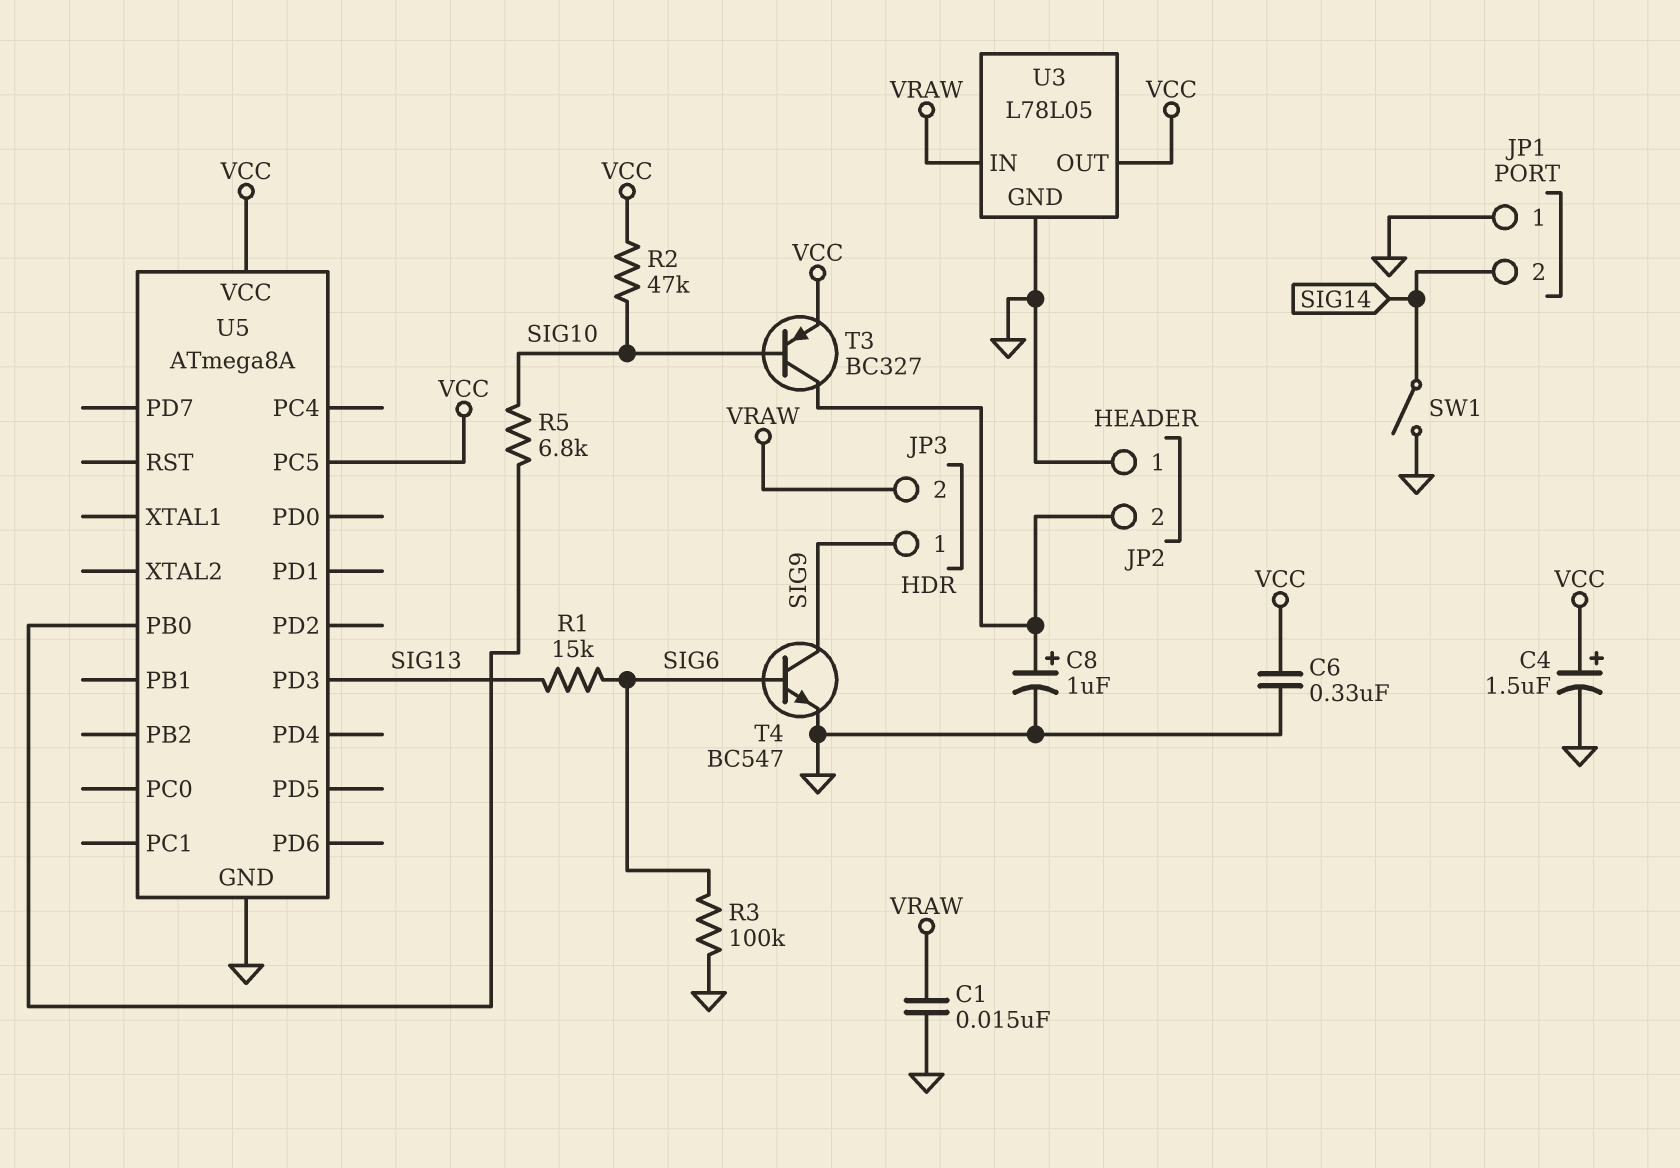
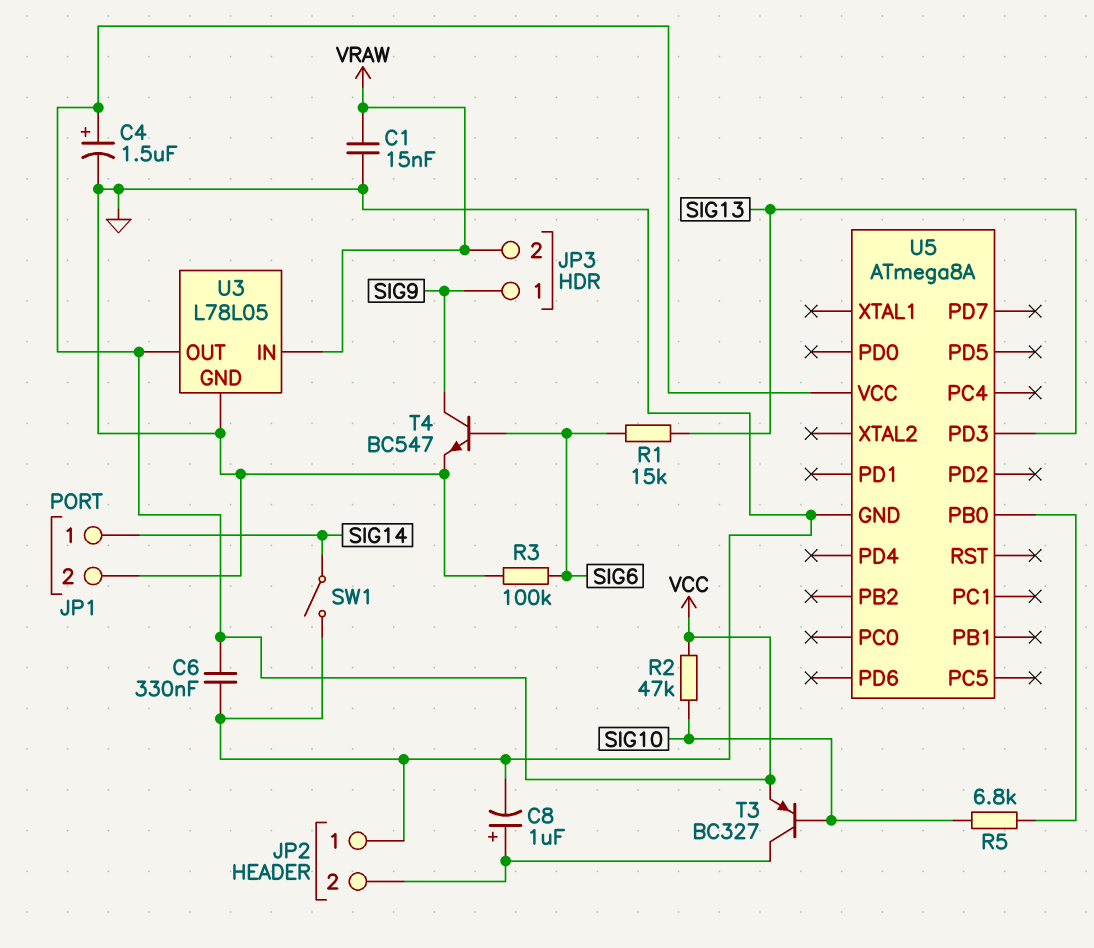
JP1 pin 1: GND -> SIG14
JP1 pin 2: SIG14 -> GND
U5 pin PC5: VCC -> none

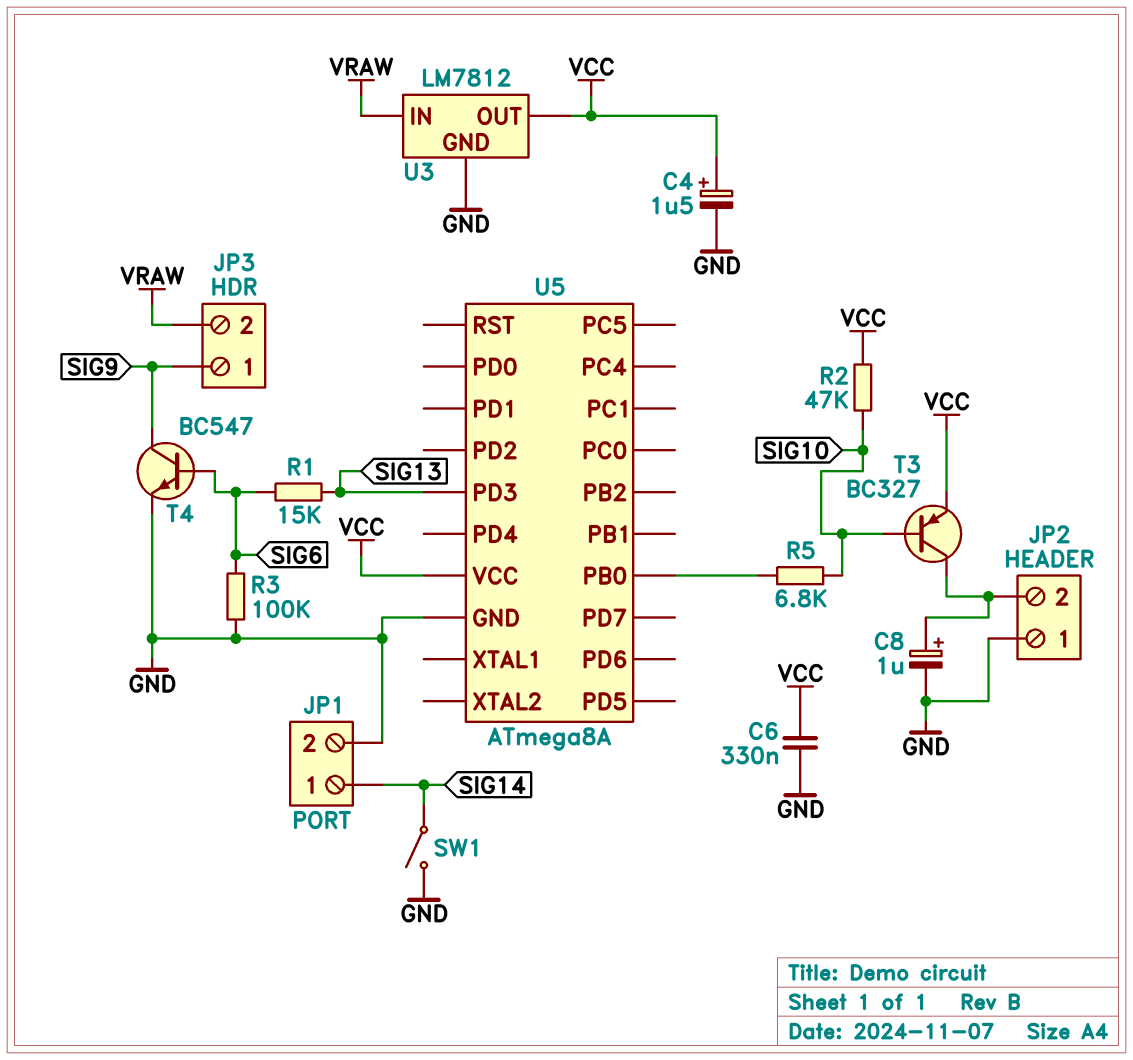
C1: 15nF (GND, VRAW) -> none
U3: L78L05 -> LM7812

